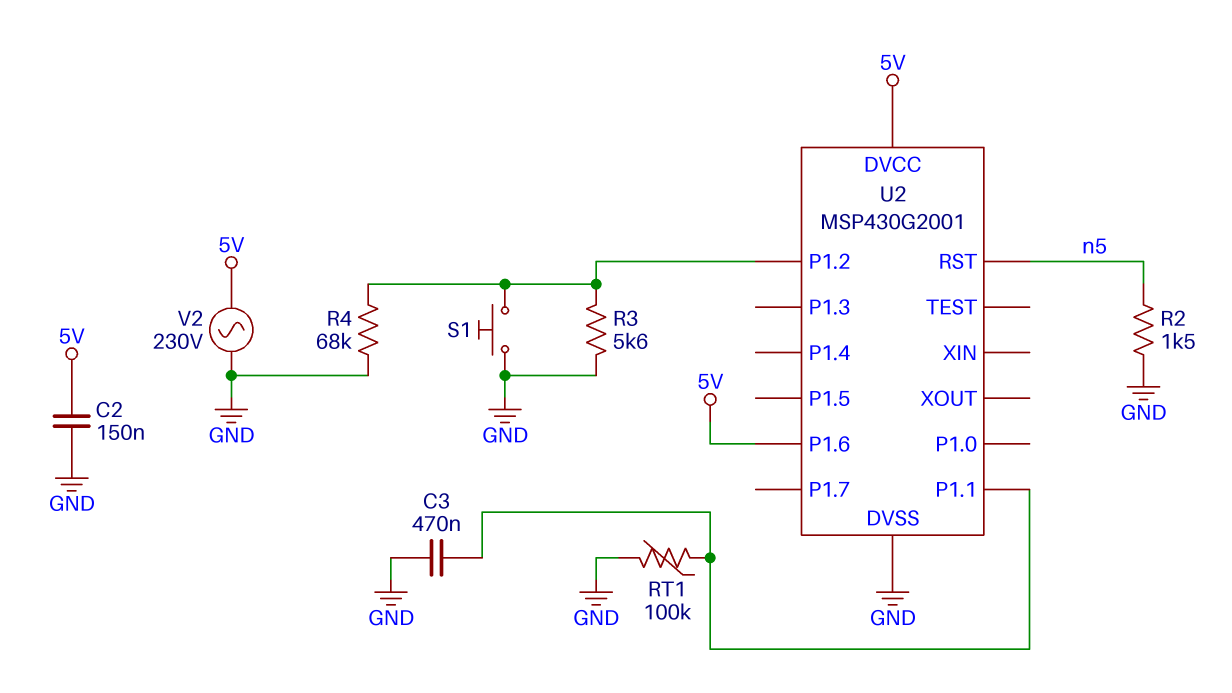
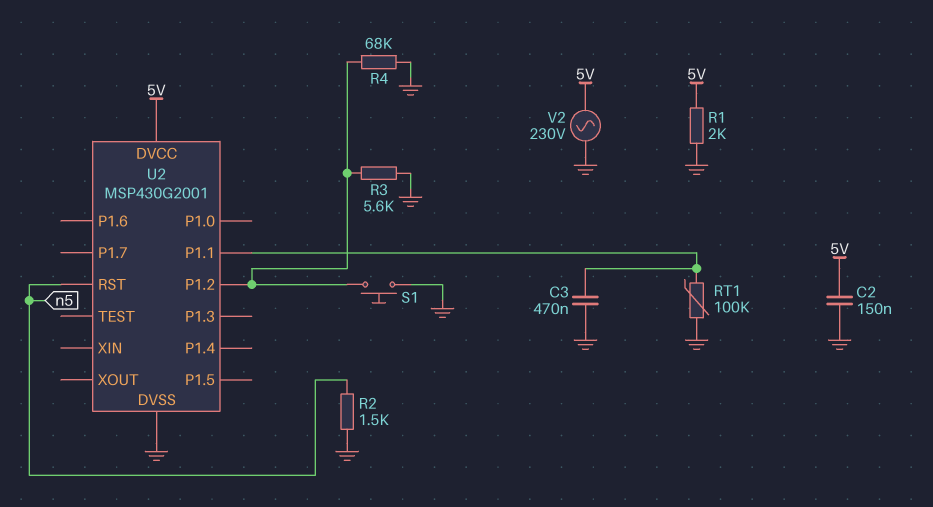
R1: none -> 2k (5V, GND)
U2 pin P1.6: 5V -> none

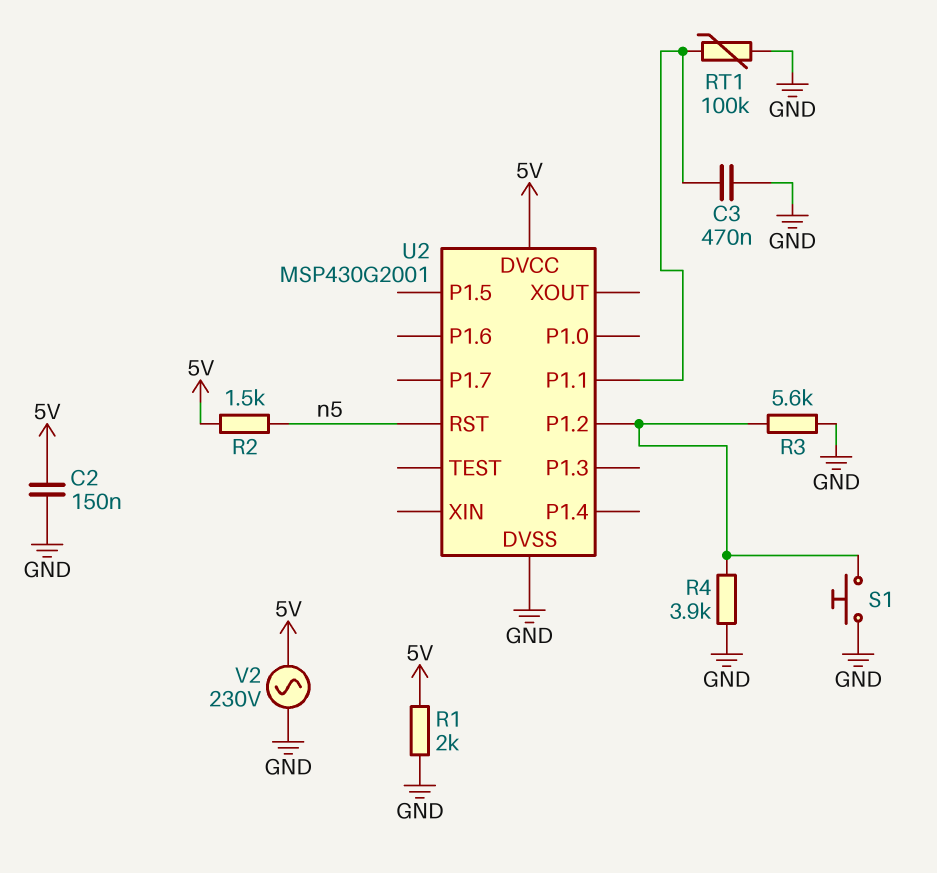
R2: 1.5k (GND, n5) -> 1.5k (5V, n5)
R4: 68k (GND, U2/P1.2) -> 3.9k (GND, U2/P1.2)

